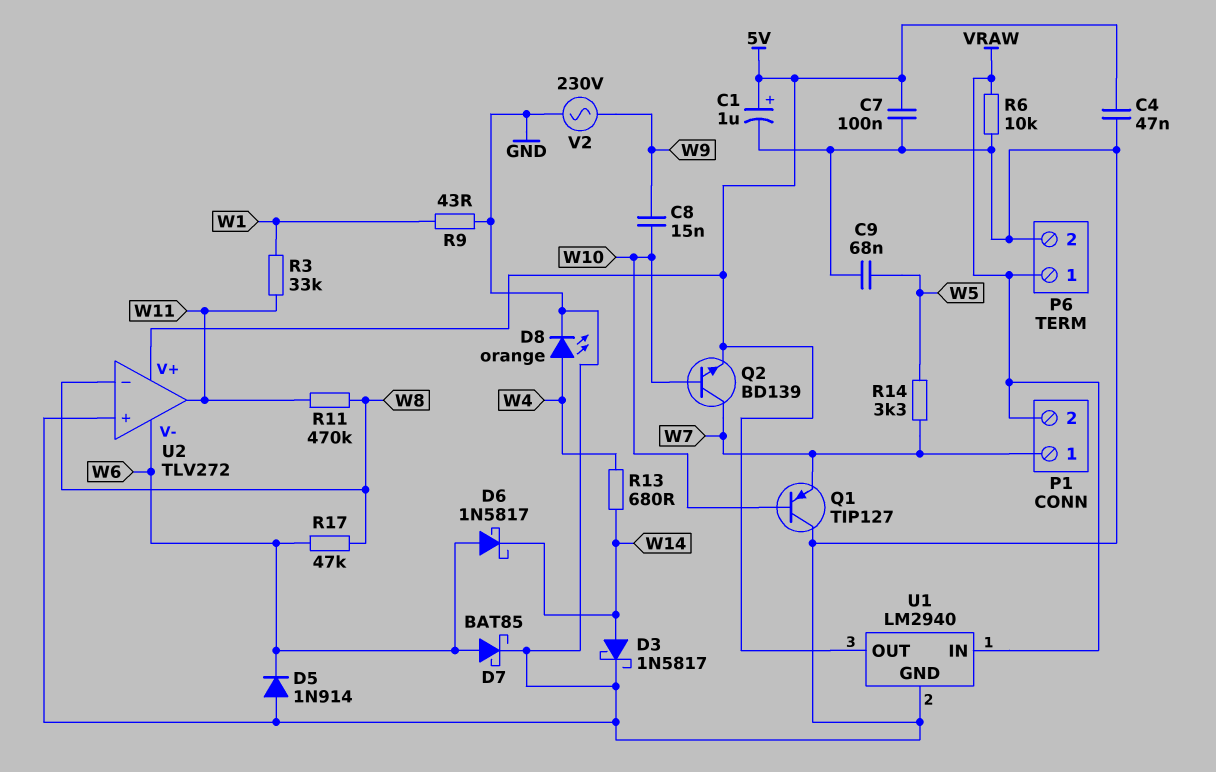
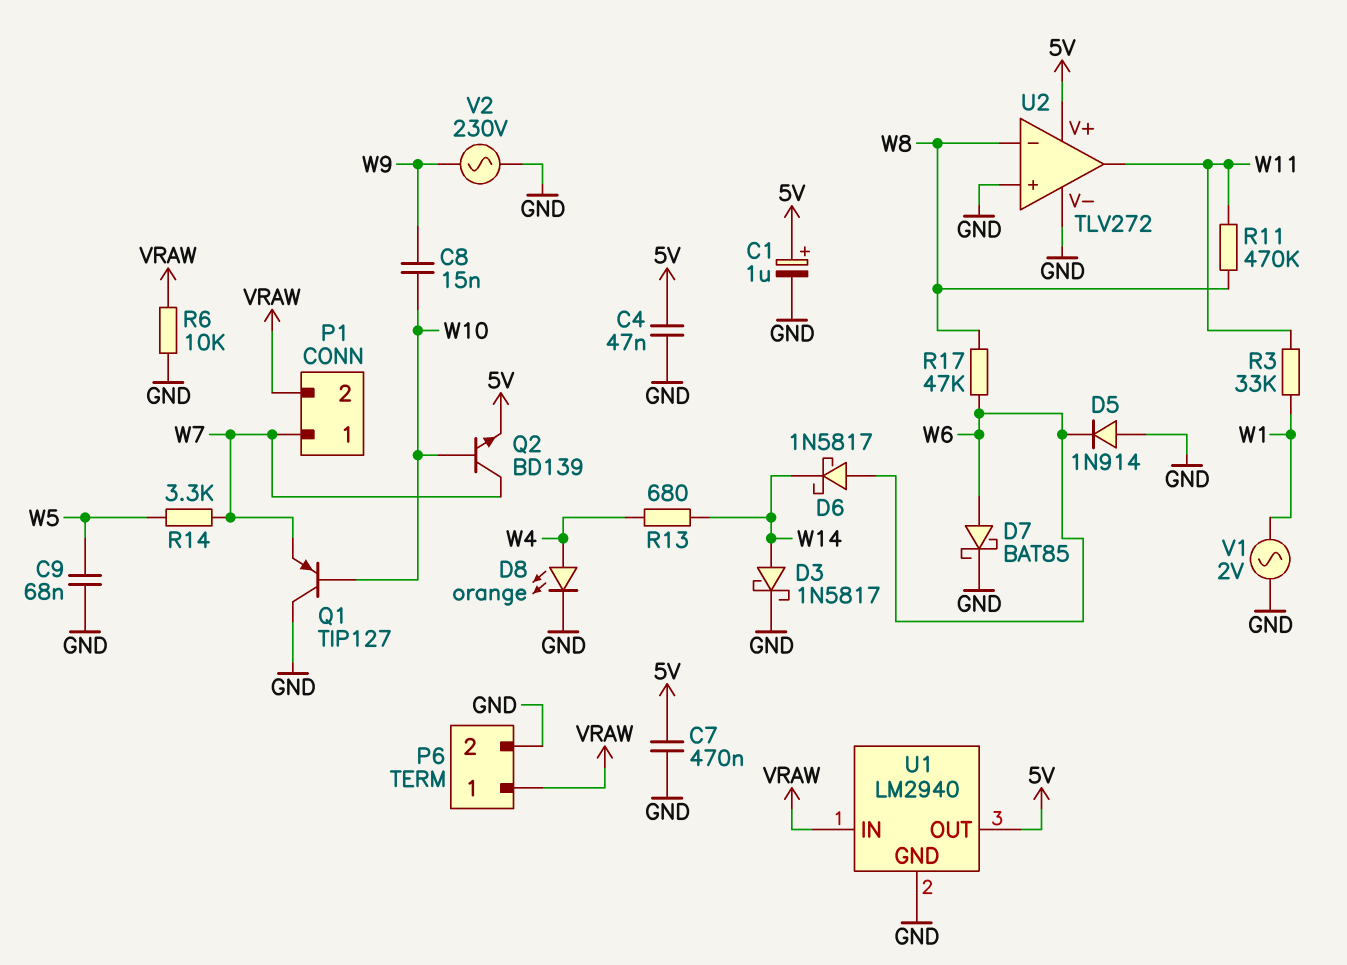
C7: 100nF (5V, GND) -> 470nF (5V, GND)
R9: 43 (GND, W1) -> none
U2 pin V-: W6 -> GND
V1: none -> AC 2V (GND, W1)

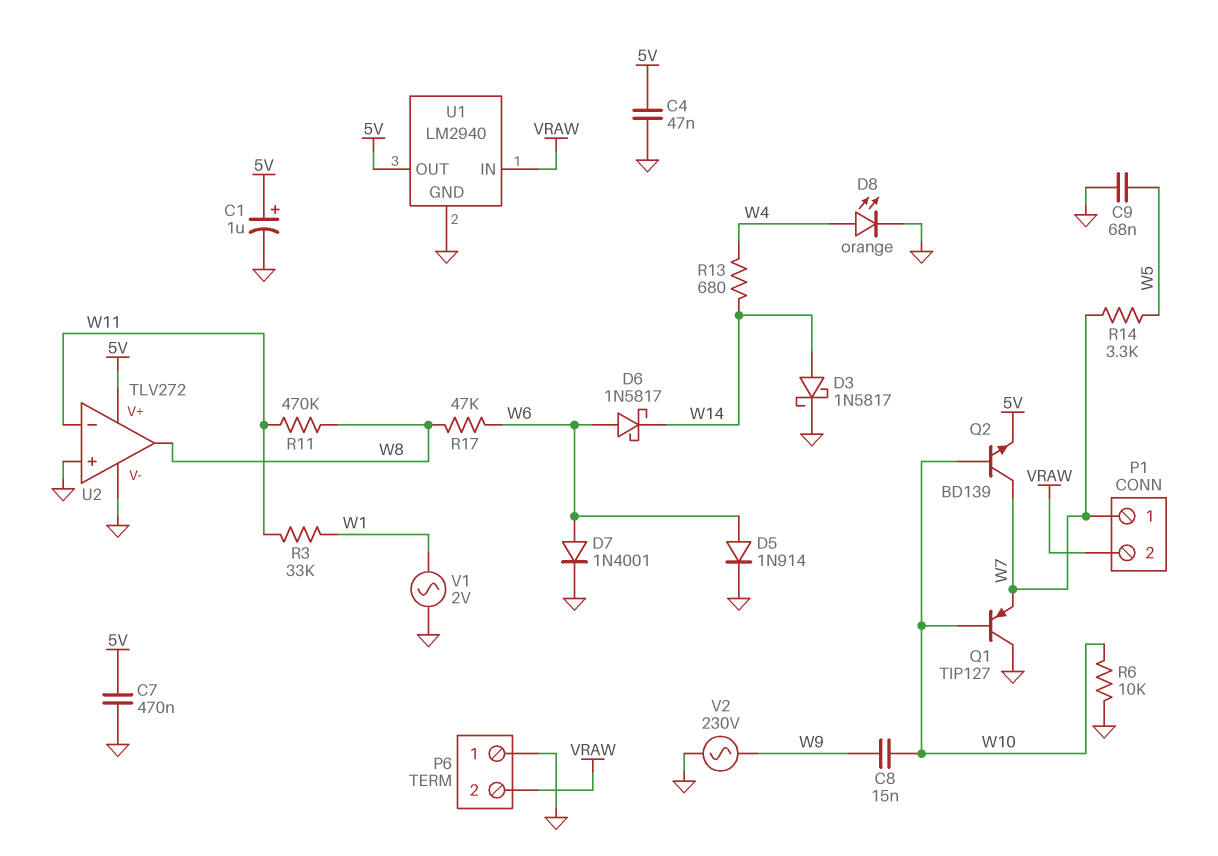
D5: diode 1N914 (A GND, K W6) -> diode 1N914 (A W6, K GND)
D7: schottky BAT85 (A W6, K GND) -> diode 1N4001 (A W6, K GND)
P6 pin 1: VRAW -> GND
P6 pin 2: GND -> VRAW
R6: 10k (GND, VRAW) -> 10k (GND, W10)
U2 pin in-: W8 -> W11
U2 pin out: W11 -> W8

